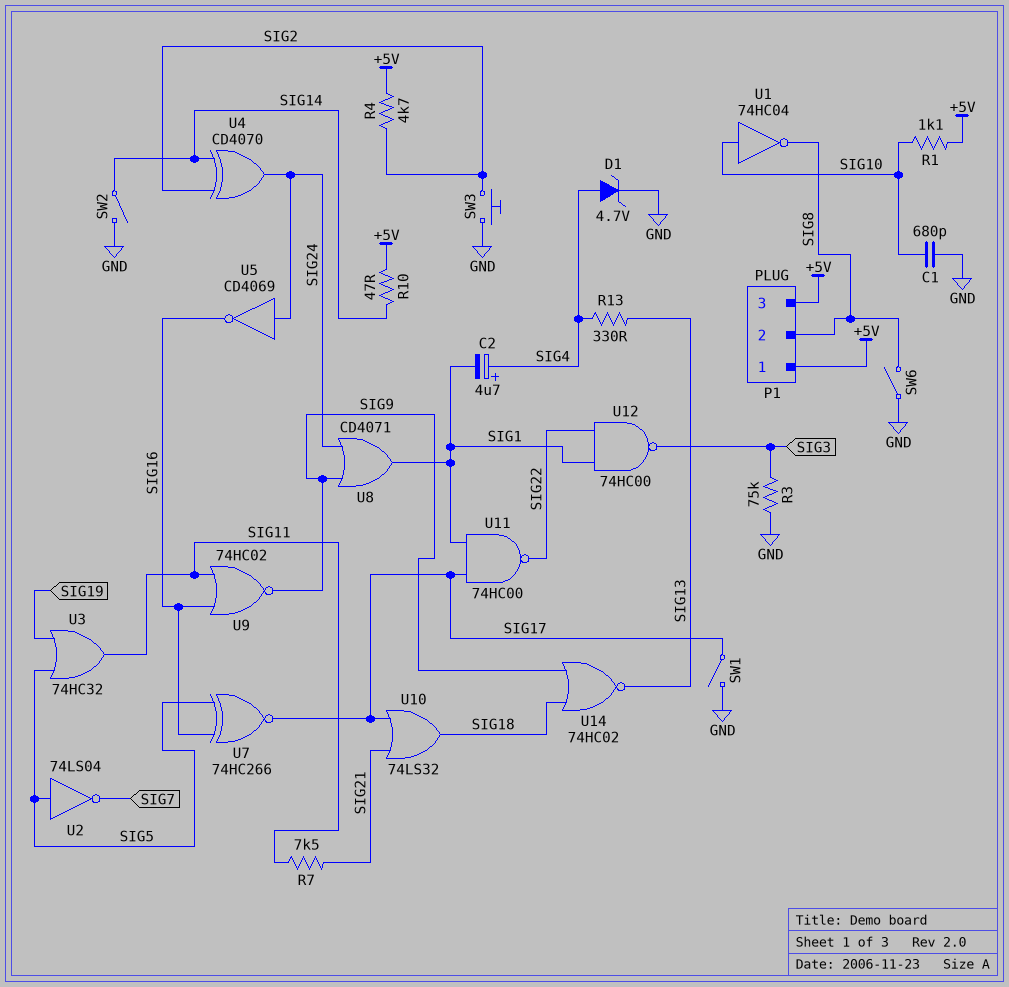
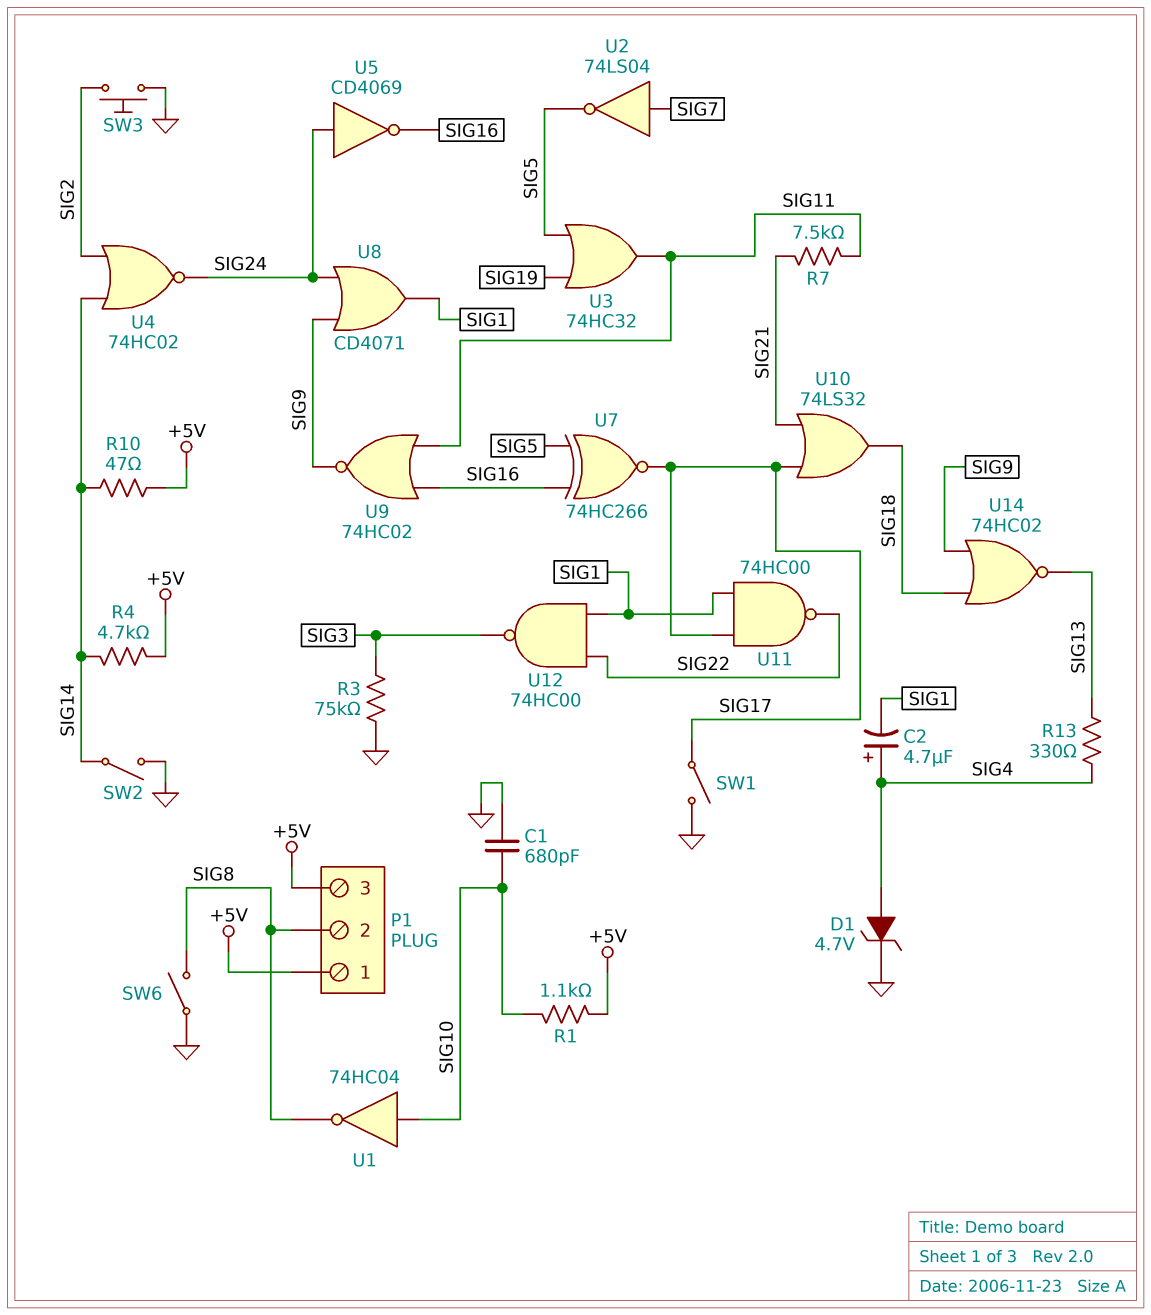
R4: 4.7k (+5V, SIG2) -> 4.7k (+5V, SIG14)
U2: NOT 74LS04 (in SIG5, out SIG7) -> NOT 74LS04 (in SIG7, out SIG5)
U4: XOR CD4070 (in SIG2, in SIG14, out SIG24) -> NOR 74HC02 (in SIG2, in SIG14, out SIG24)

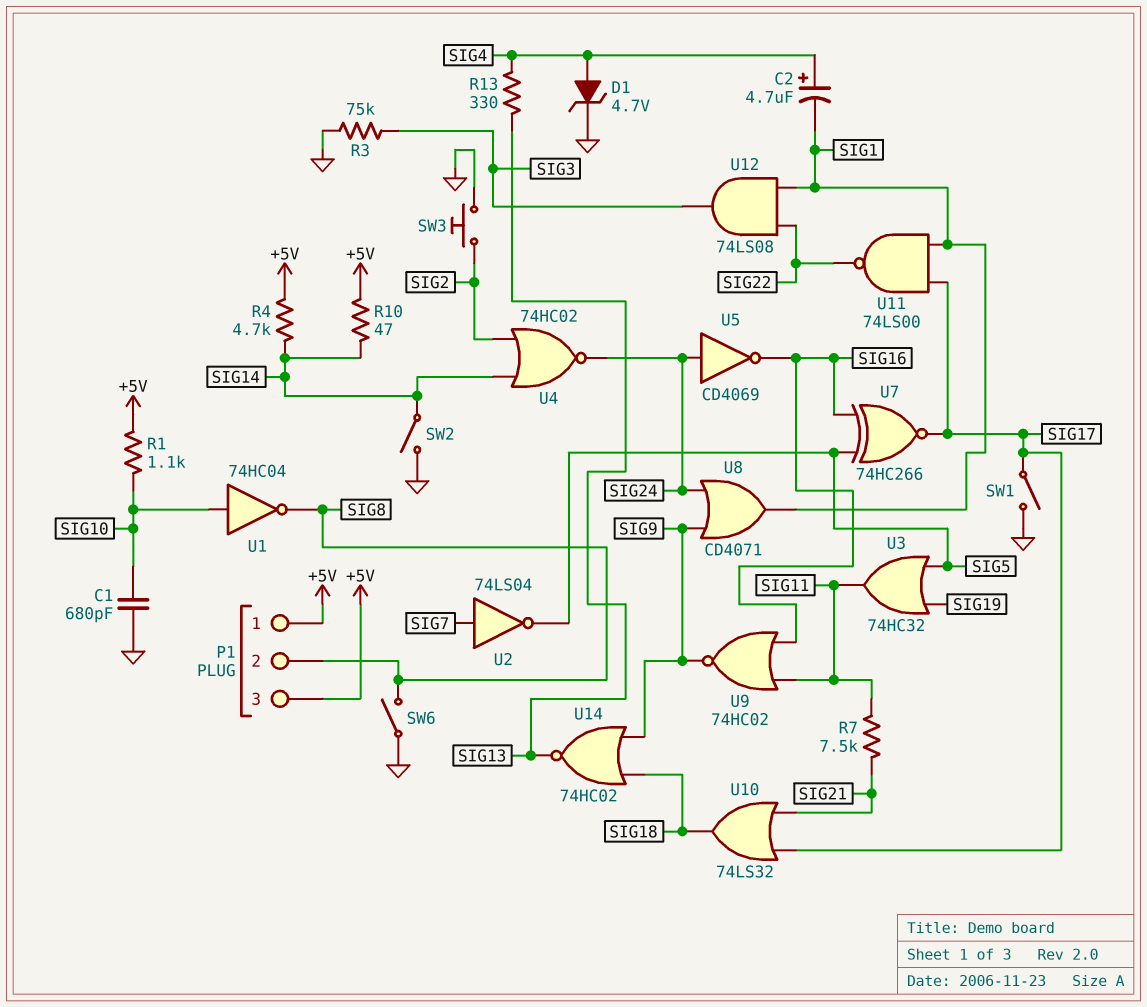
U11: NAND 74HC00 (in SIG1, in SIG17, out SIG22) -> NAND 74LS00 (in SIG1, in SIG17, out SIG22)
U12: NAND 74HC00 (in SIG1, in SIG22, out SIG3) -> AND 74LS08 (in SIG1, in SIG22, out SIG3)

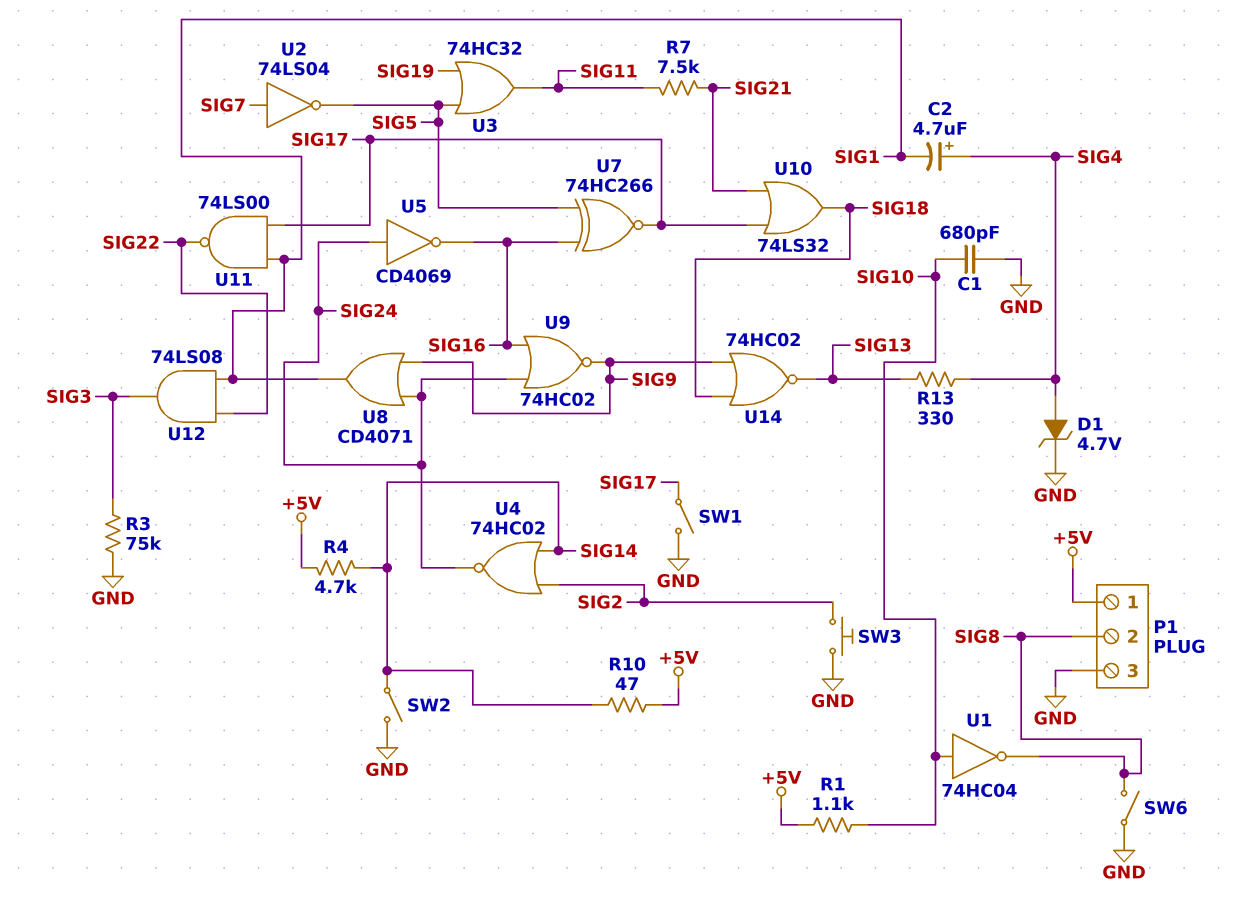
P1 pin 3: +5V -> GND
U9: NOR 74HC02 (in SIG11, in SIG16, out SIG9) -> NOR 74HC02 (in SIG16, in SIG24, out SIG9)

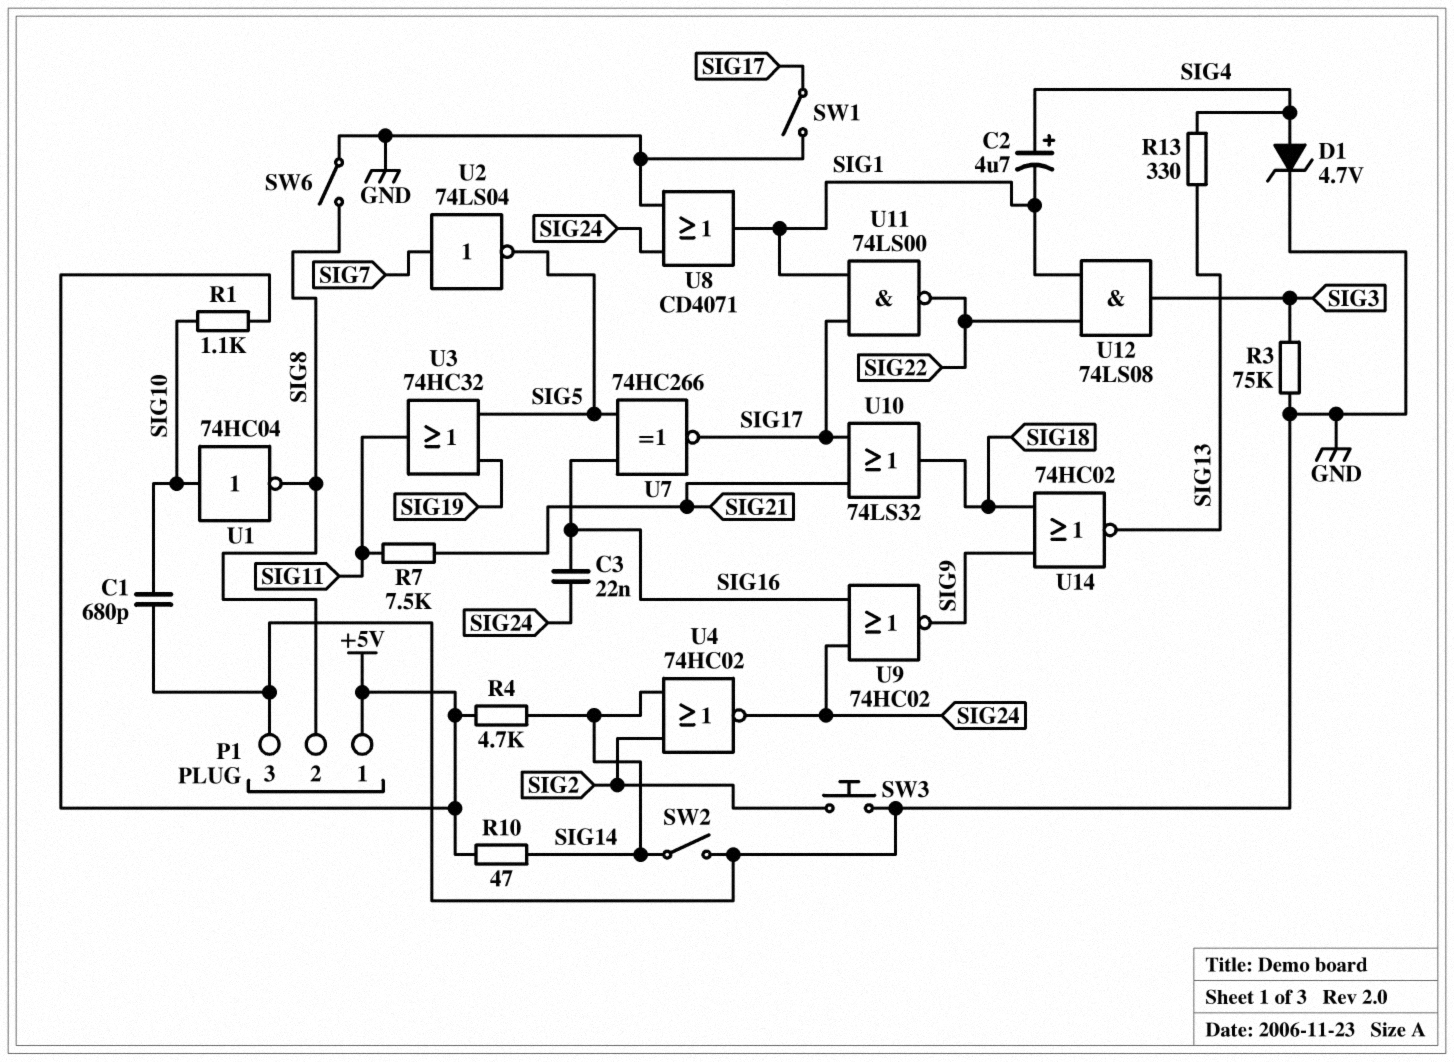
C3: none -> 22nF (SIG16, SIG24)
U5: NOT CD4069 (in SIG24, out SIG16) -> none
U8: OR CD4071 (in SIG9, in SIG24, out SIG1) -> OR CD4071 (in GND, in SIG24, out SIG1)

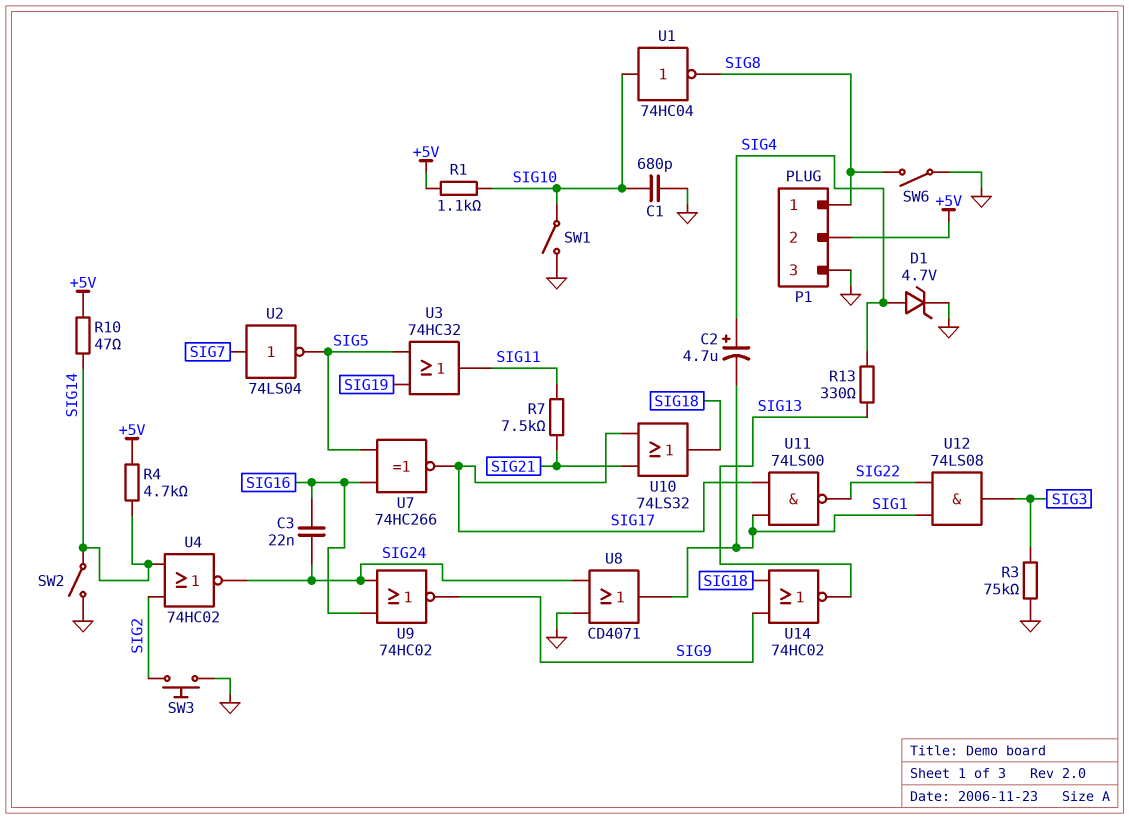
P1 pin 1: +5V -> SIG8
P1 pin 2: SIG8 -> +5V
SW1: switch (GND, SIG17) -> switch (GND, SIG10)

